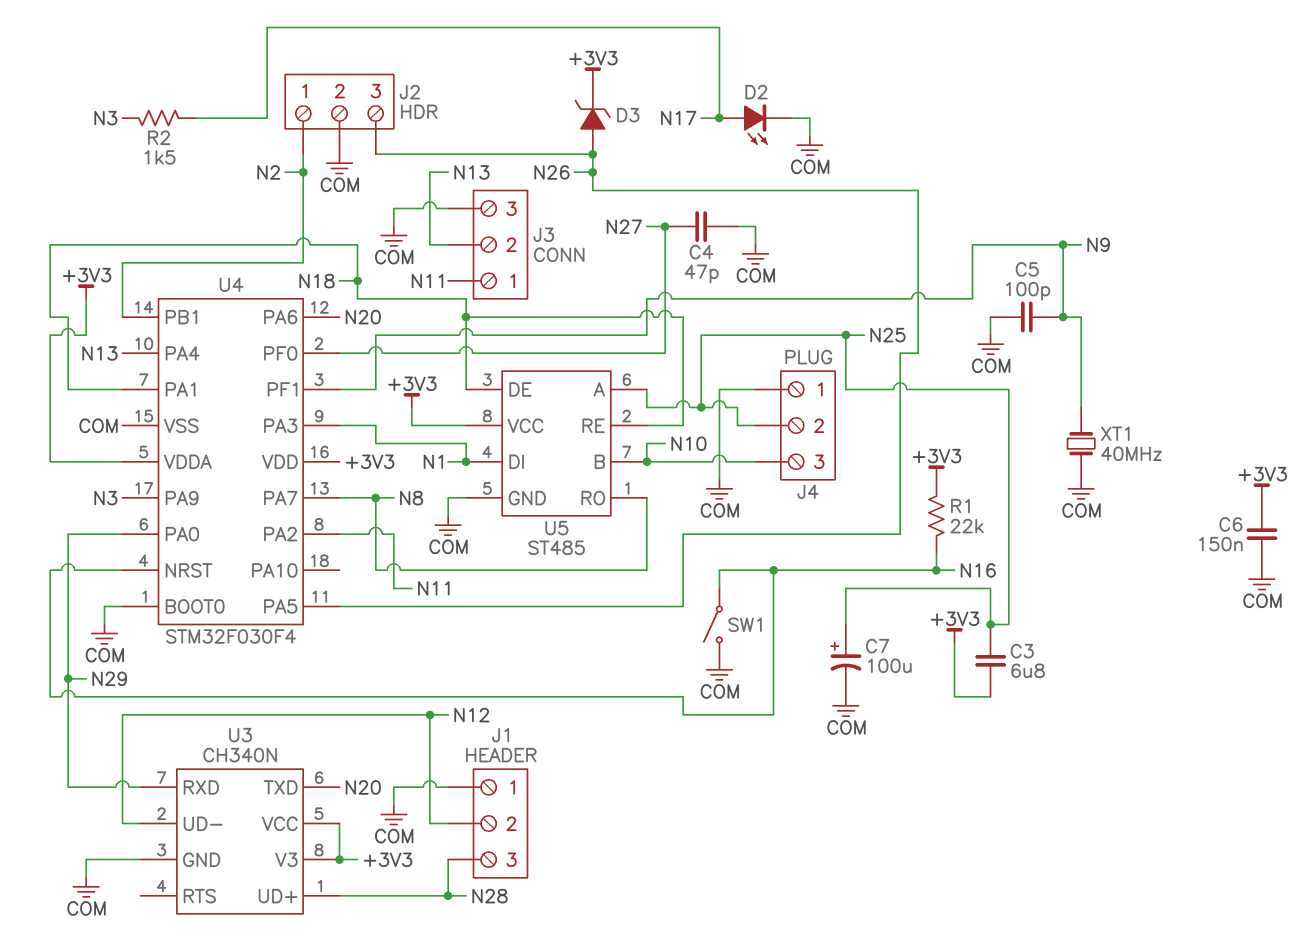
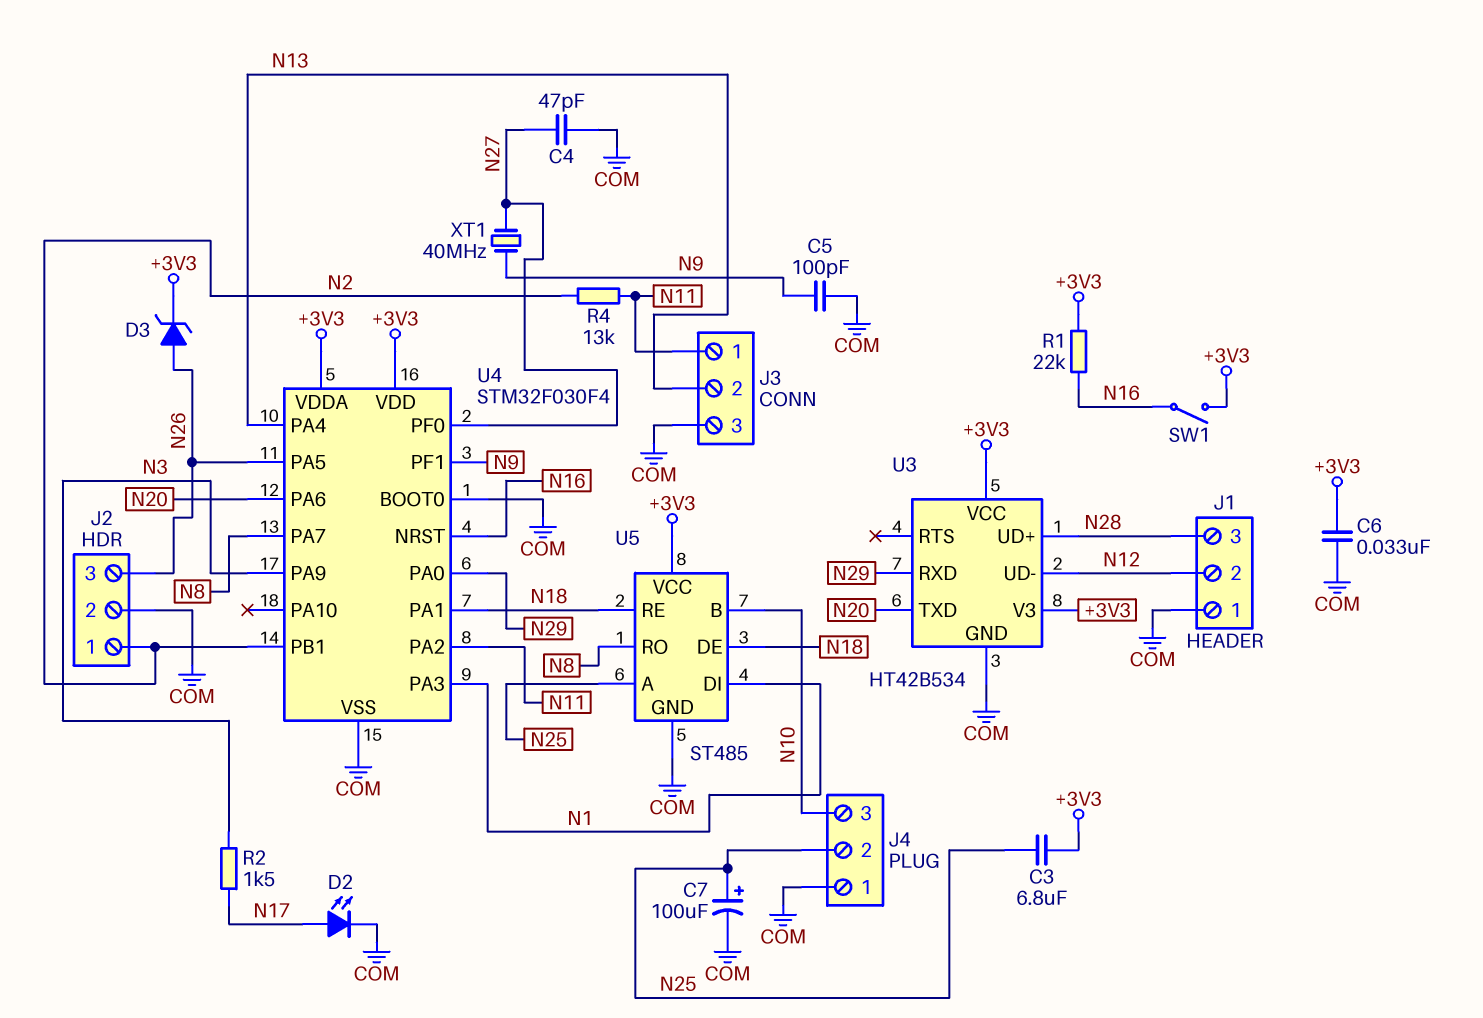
C6: 150nF (+3V3, COM) -> 33nF (+3V3, COM)
R4: none -> 13k (N2, N11)
SW1: switch (COM, N16) -> switch (+3V3, N16)
U3: CH340N -> HT42B534
XT1: 40MHz (COM, N9) -> 40MHz (N9, N27)

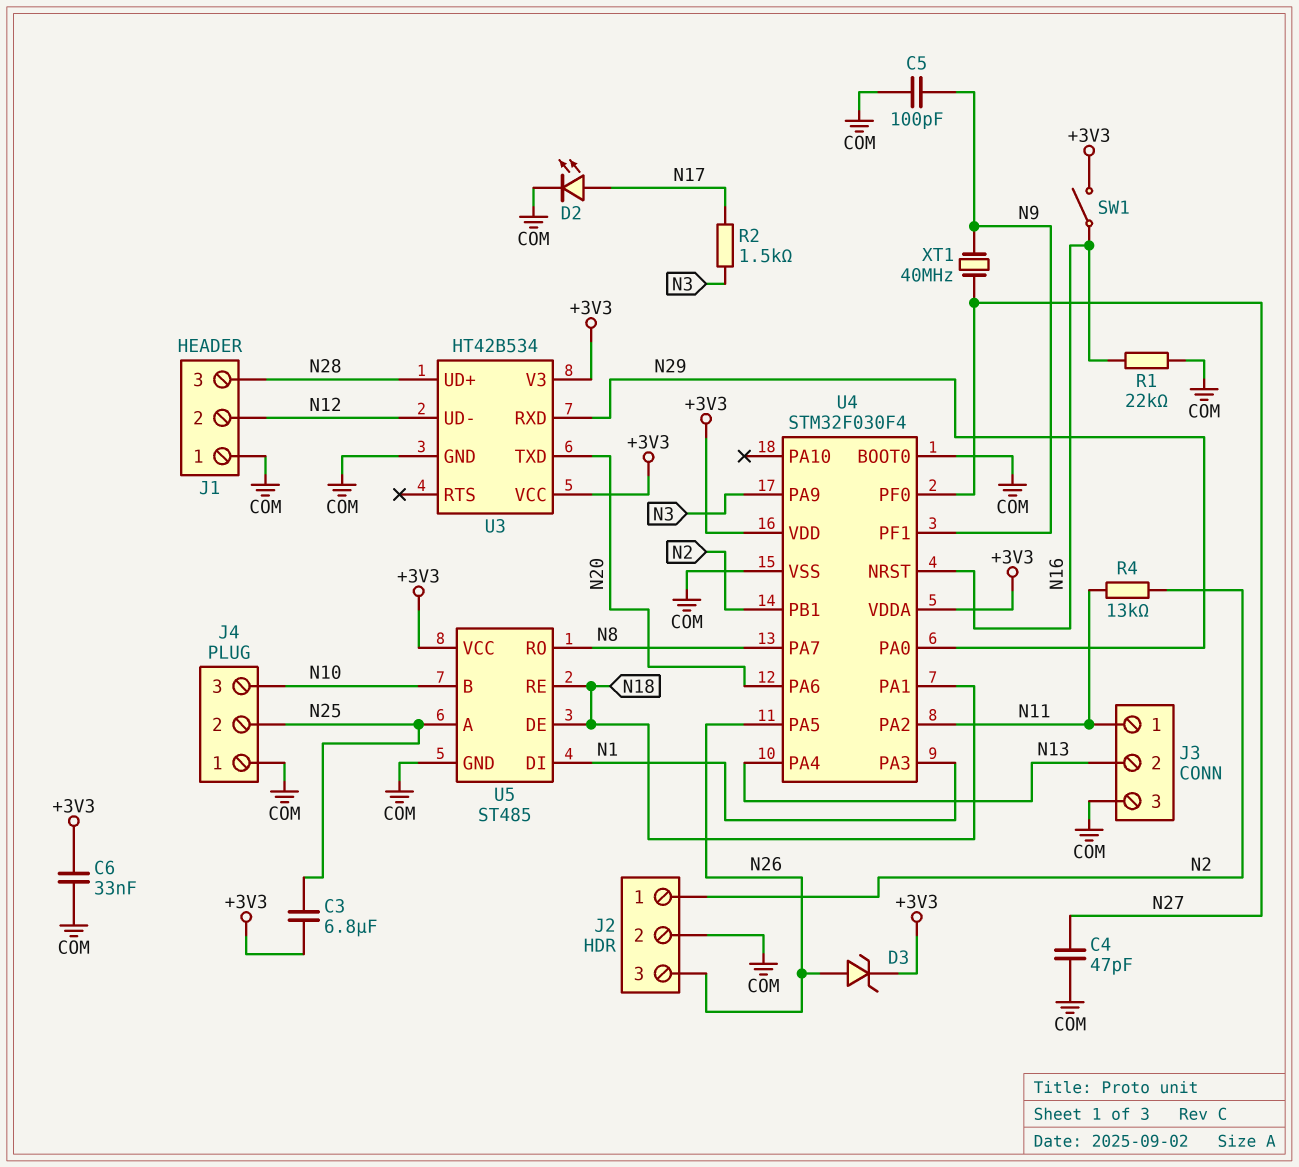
C7: 100uF (plus N25, minus COM) -> none
R1: 22k (+3V3, N16) -> 22k (COM, N16)

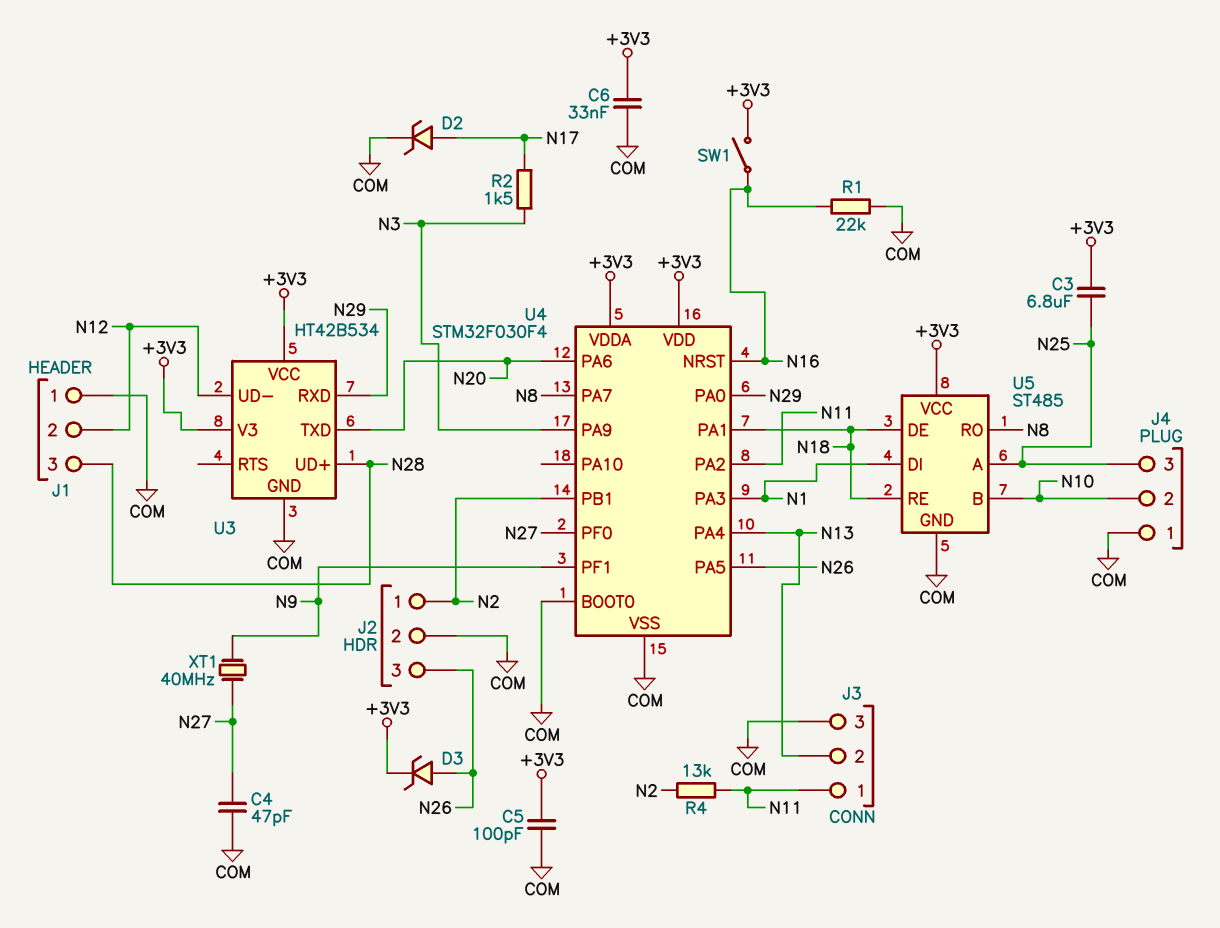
C5: 100pF (COM, N9) -> 100pF (+3V3, COM)
D2: LED (A N17, K COM) -> zener (A N17, K COM)
J4 pin 2: N25 -> N10
J4 pin 3: N10 -> N25

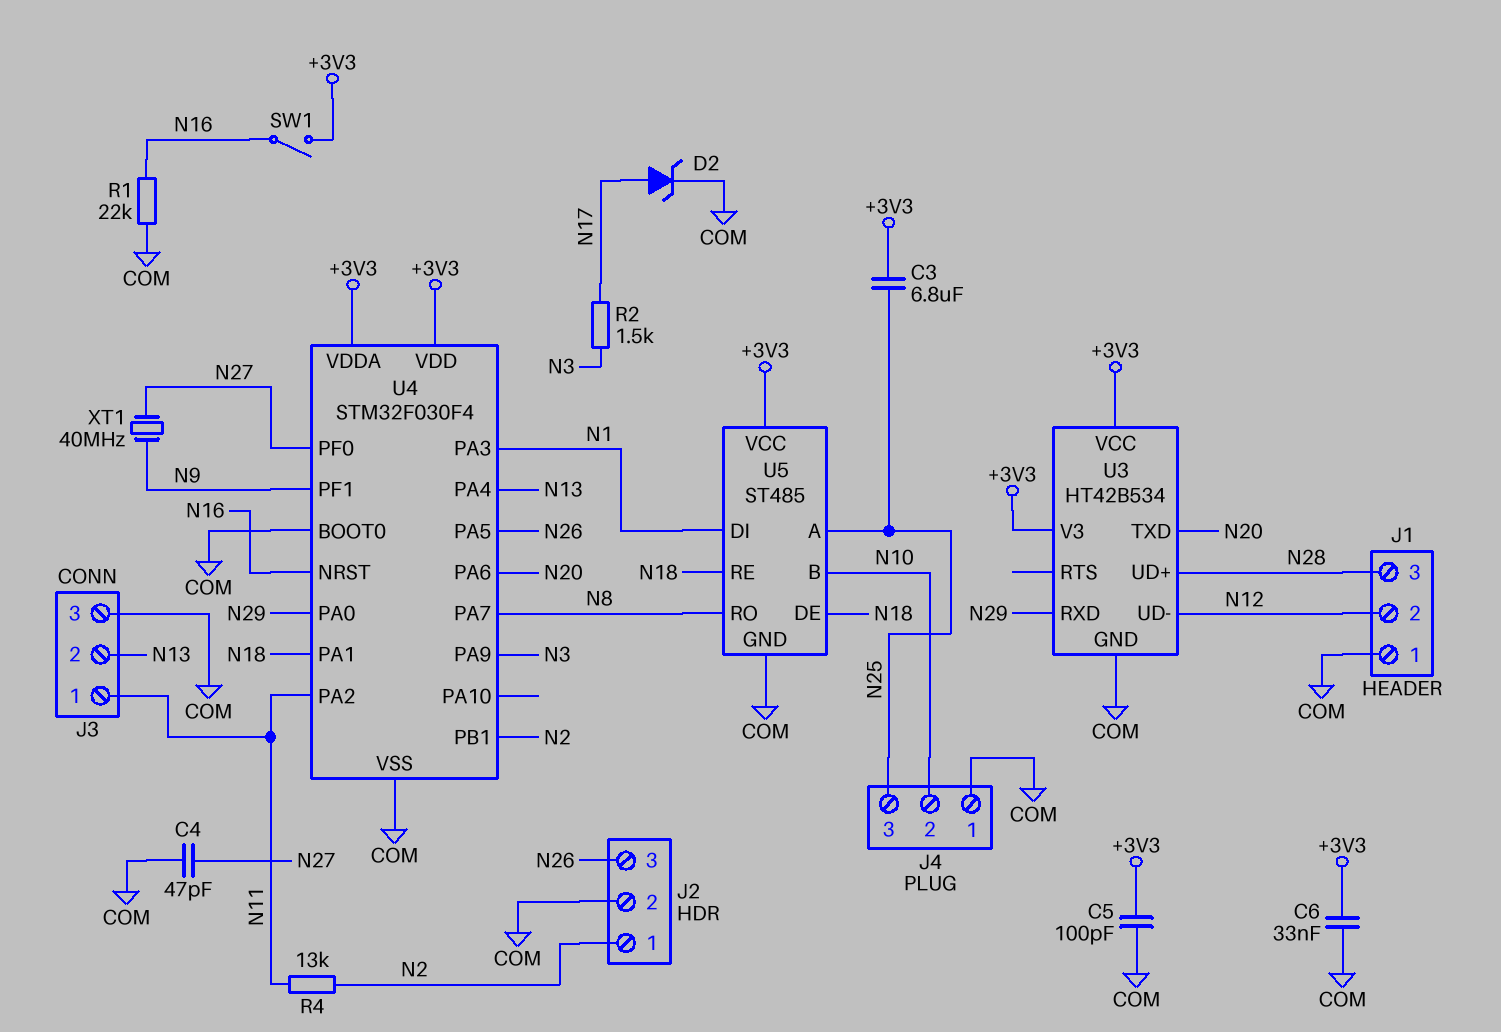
D3: zener (A N26, K +3V3) -> none

